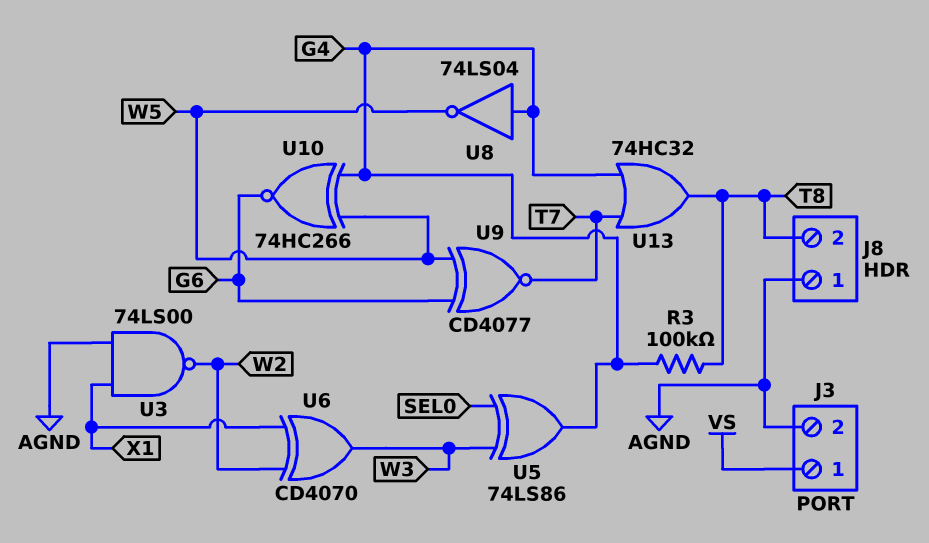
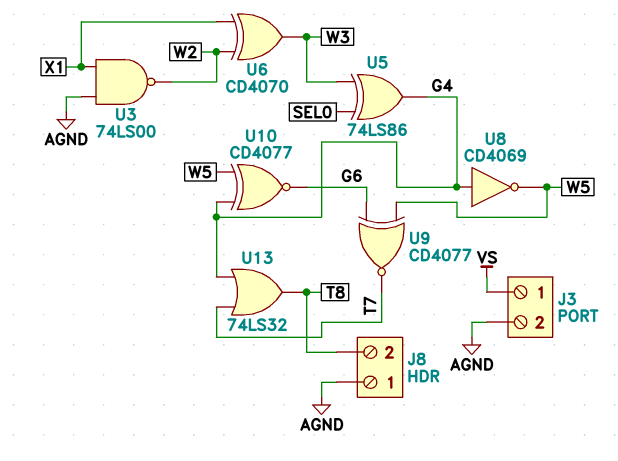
R3: 100k (G4, T8) -> none
U8: NOT 74LS04 (in G4, out W5) -> NOT CD4069 (in G4, out W5)
U10: XNOR 74HC266 (in G4, in W5, out G6) -> XNOR CD4077 (in G4, in W5, out G6)
U13: OR 74HC32 (in G4, in T7, out T8) -> OR 74LS32 (in G4, in T7, out T8)

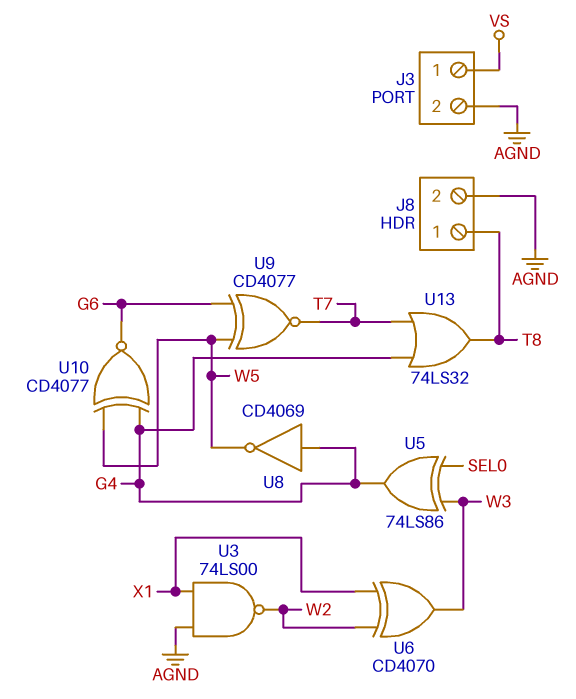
J8 pin 1: AGND -> T8
J8 pin 2: T8 -> AGND

